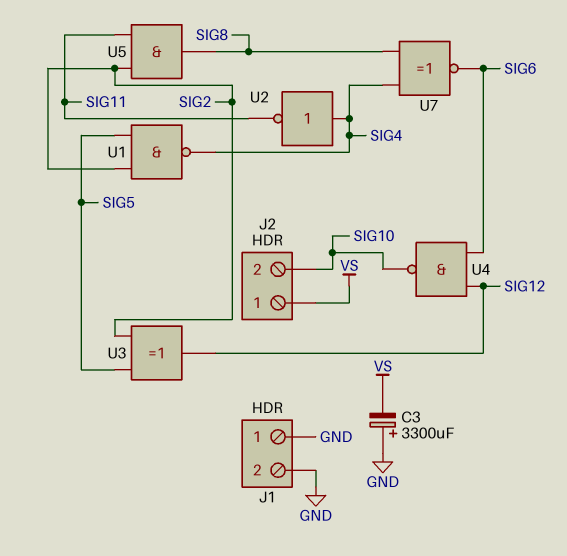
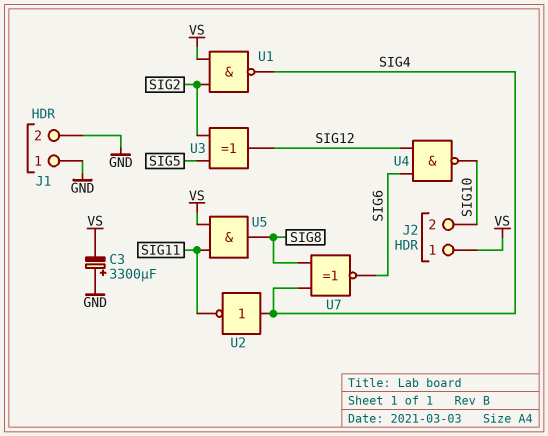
U1: NAND (in SIG2, in SIG5, out SIG4) -> NAND (in SIG2, in VS, out SIG4)
U5: AND (in SIG2, in SIG11, out SIG8) -> AND (in SIG11, in VS, out SIG8)

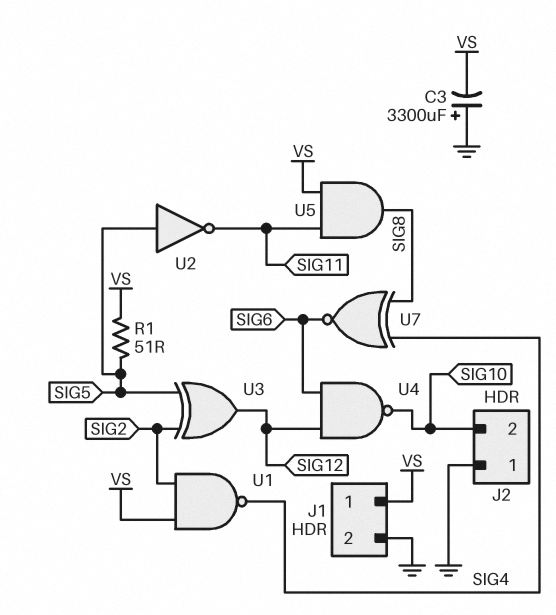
J1 pin 1: GND -> VS
J2 pin 1: VS -> GND
R1: none -> 51 (SIG5, VS)
U2: NOT (in SIG4, out SIG11) -> NOT (in SIG5, out SIG11)

